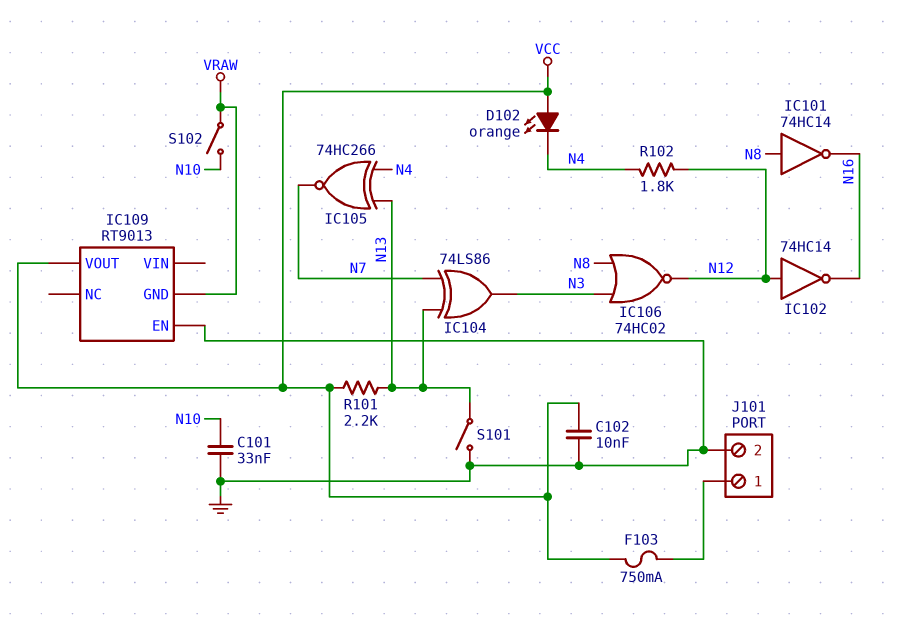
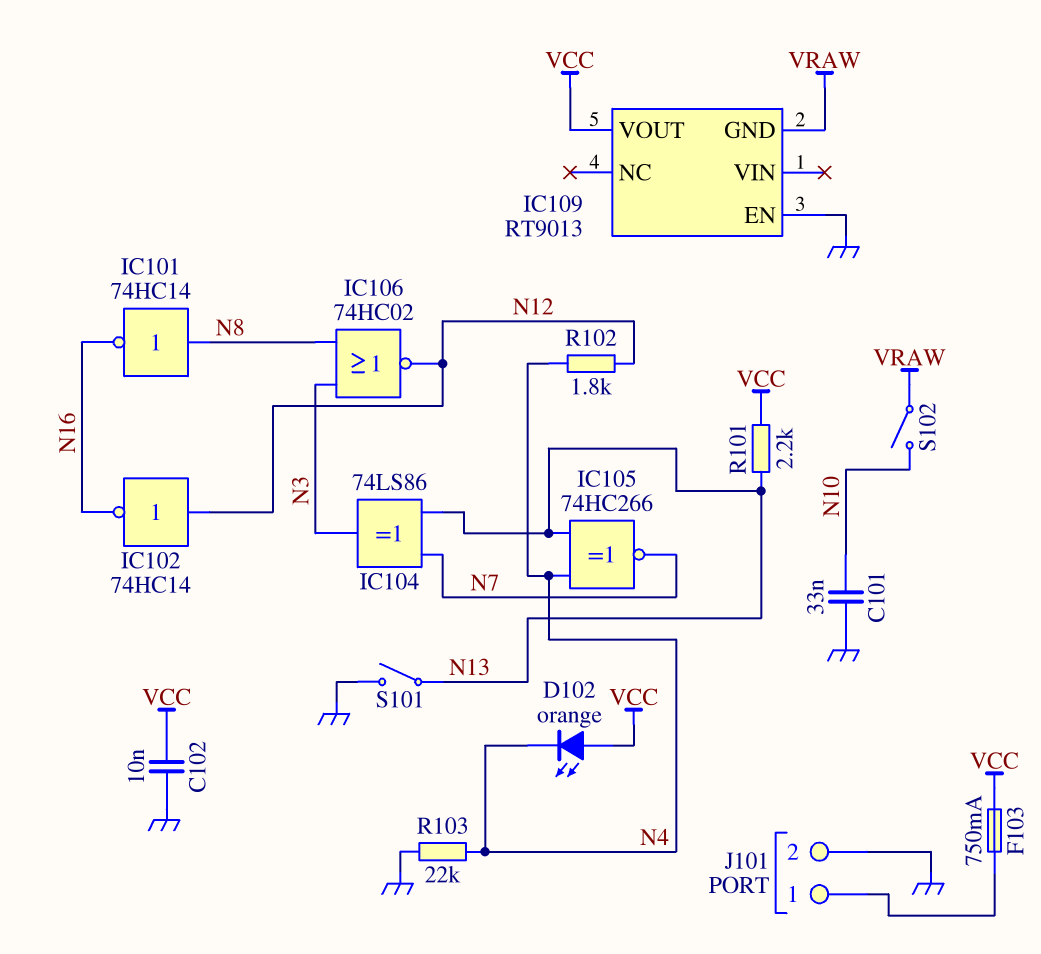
R103: none -> 22k (GND, N4)

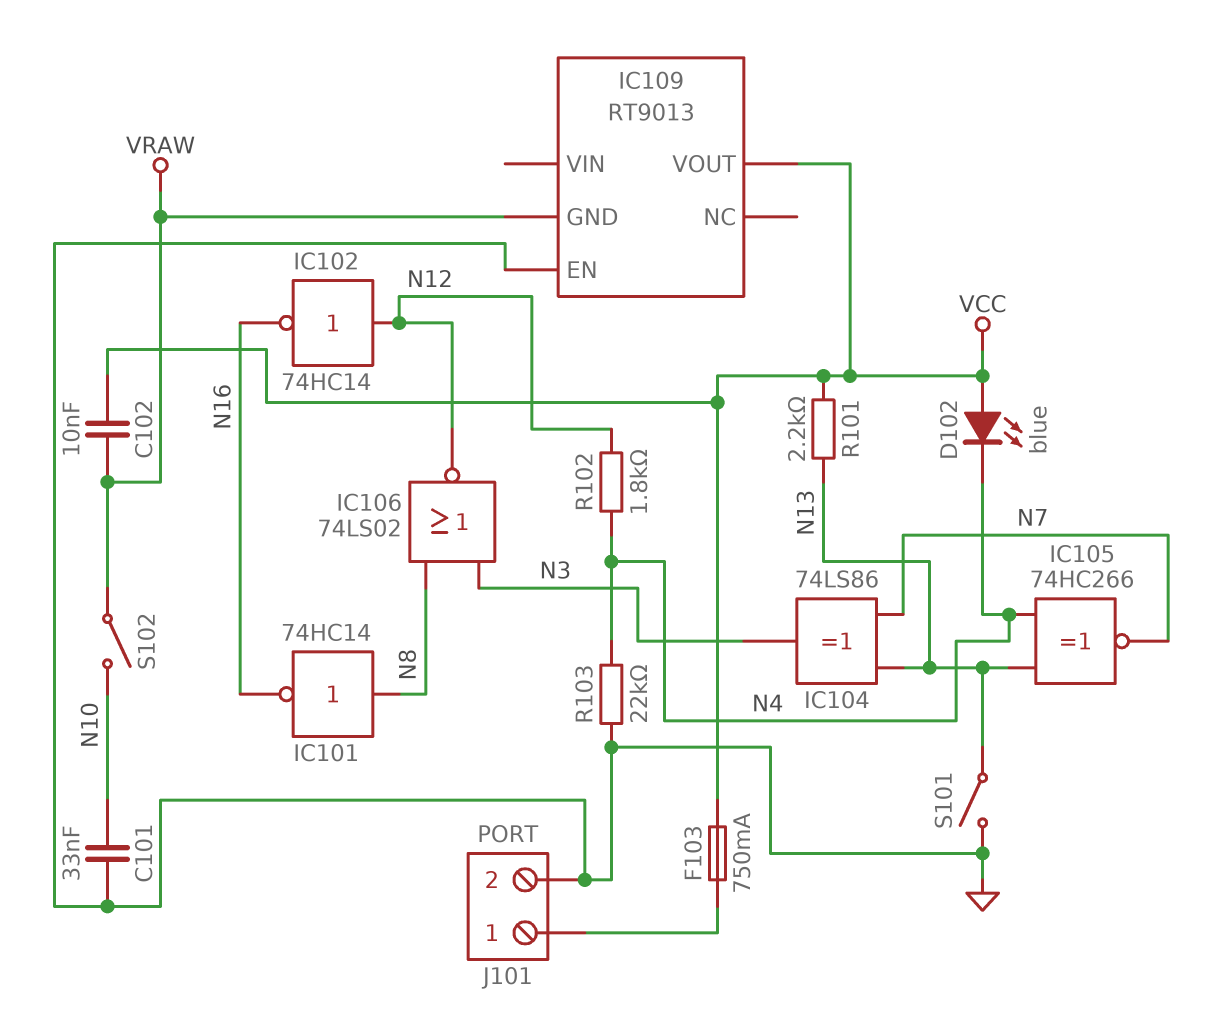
C102: 10nF (GND, VCC) -> 10nF (VCC, VRAW)
D102: LED orange (A VCC, K N4) -> LED blue (A VCC, K N4)
IC106: NOR 74HC02 (in N3, in N8, out N12) -> NOR 74LS02 (in N3, in N8, out N12)

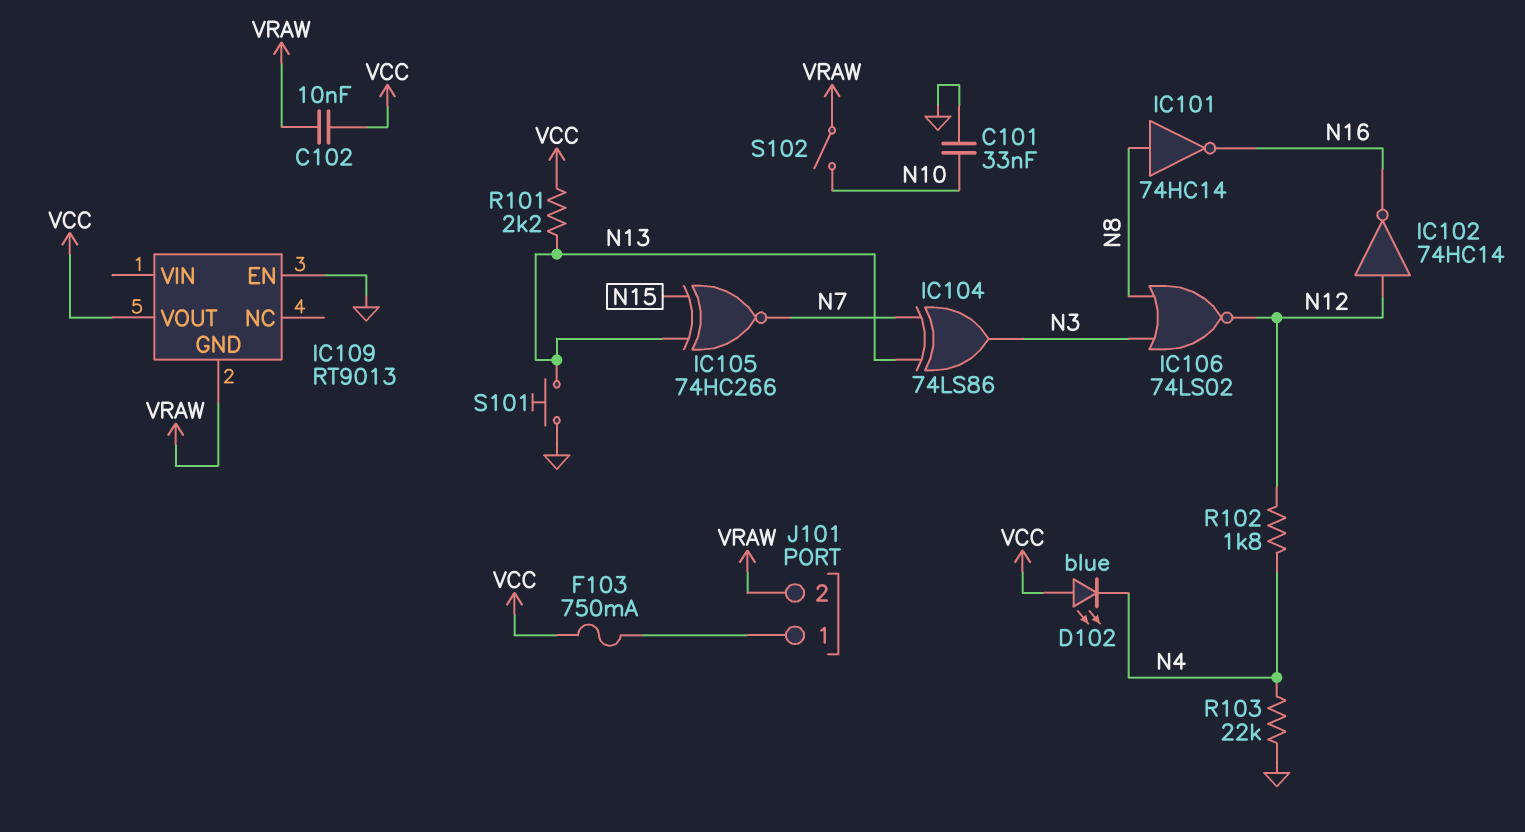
IC105: XNOR 74HC266 (in N4, in N13, out N7) -> XNOR 74HC266 (in N13, in N15, out N7)
J101 pin 2: GND -> VRAW
S101: switch (GND, N13) -> button (GND, N13)

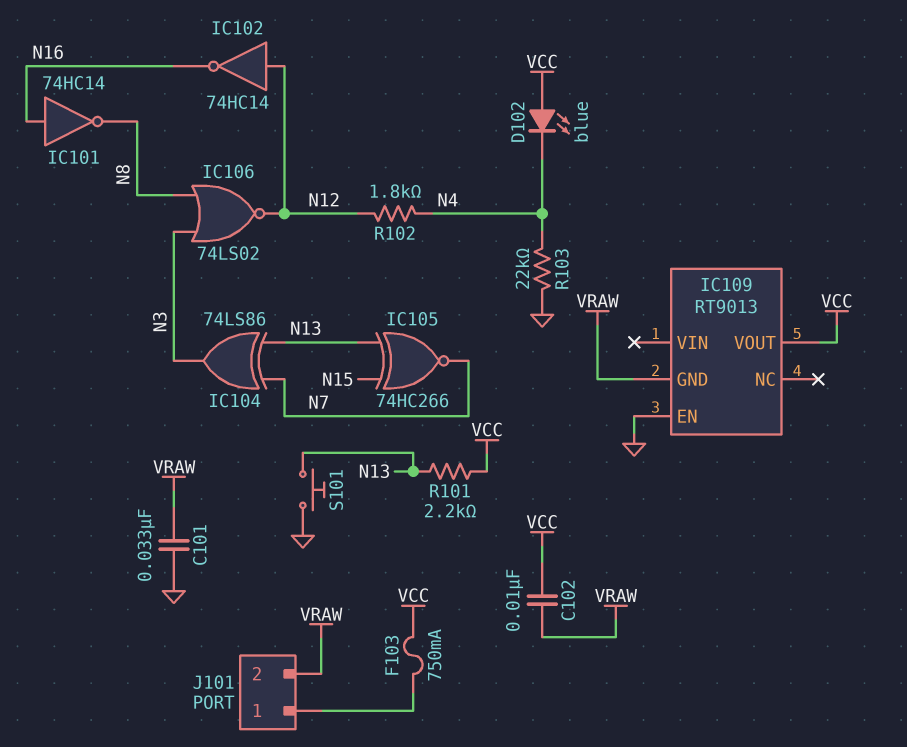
C101: 33nF (GND, N10) -> 33nF (GND, VRAW)
IC101: NOT 74HC14 (in N8, out N16) -> NOT 74HC14 (in N16, out N8)
S102: switch (N10, VRAW) -> none

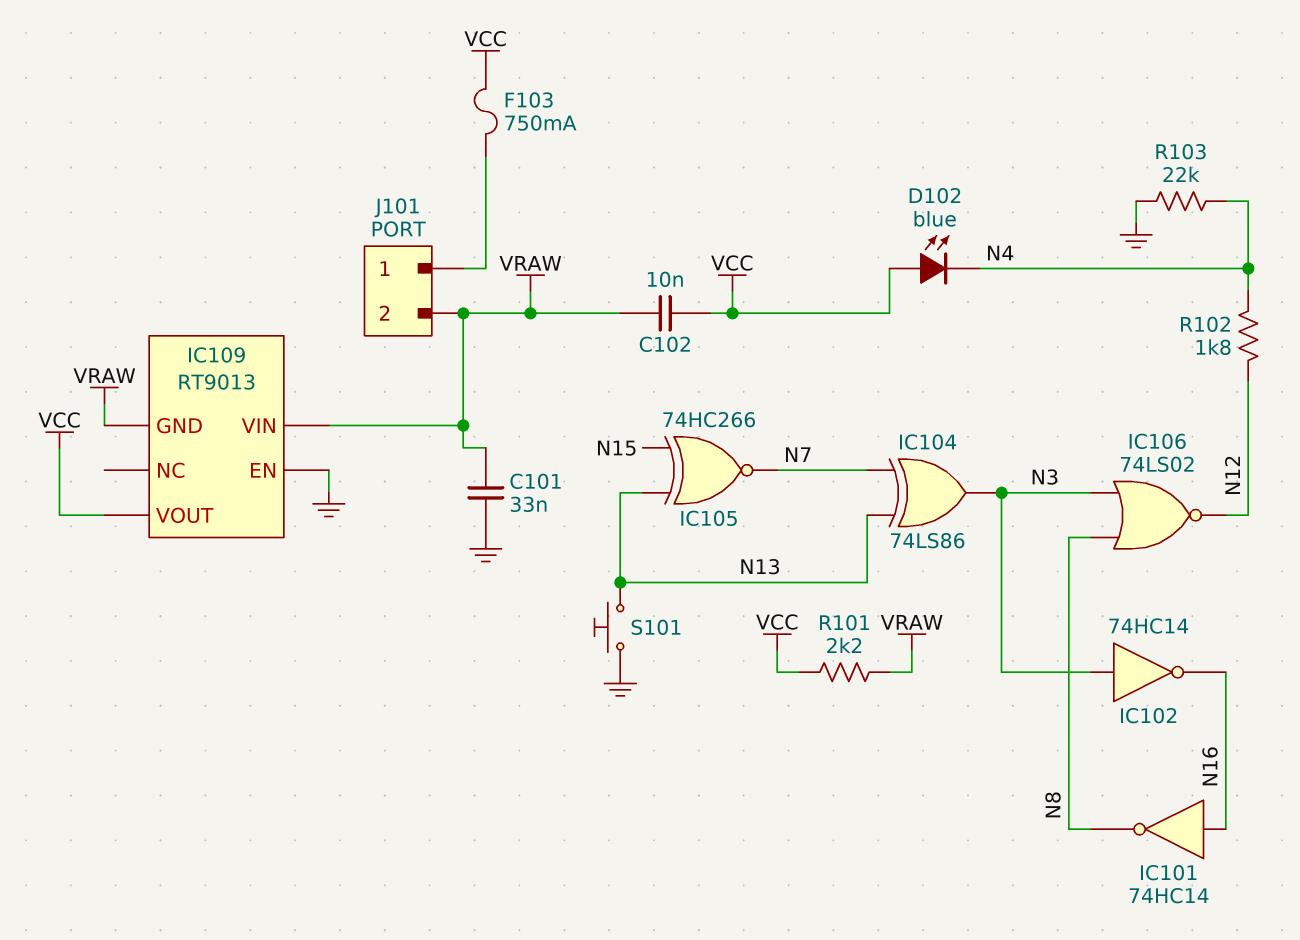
IC102: NOT 74HC14 (in N12, out N16) -> NOT 74HC14 (in N3, out N16)
IC109 pin VIN: none -> VRAW
R101: 2.2k (N13, VCC) -> 2.2k (VCC, VRAW)

